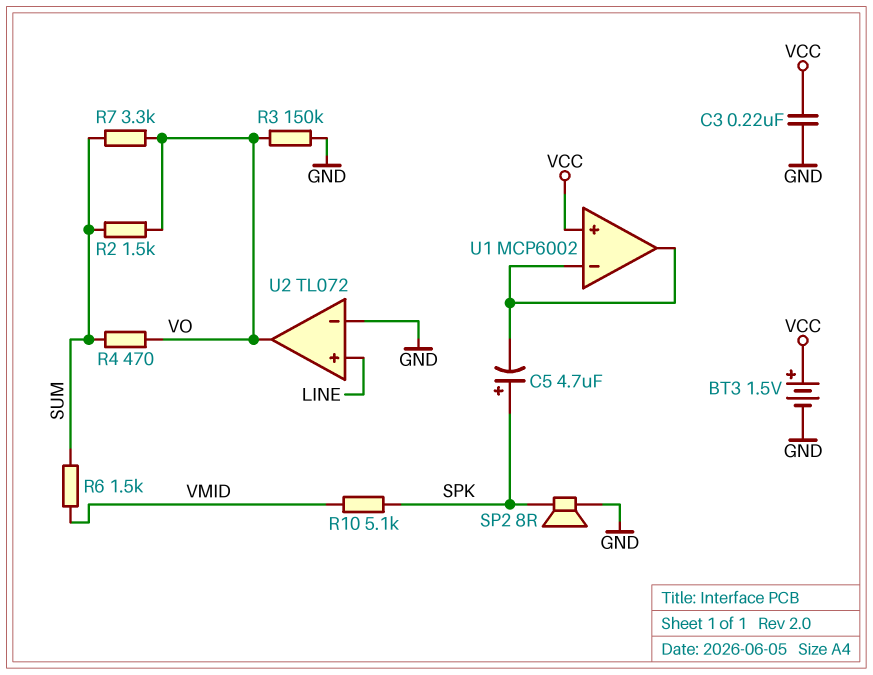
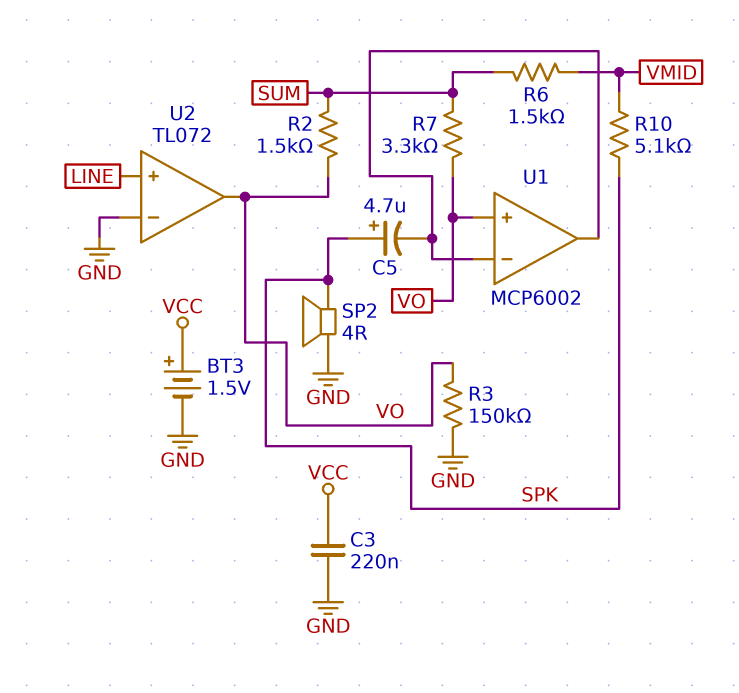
R4: 470 (SUM, VO) -> none
SP2: speaker 8R (GND, SPK) -> speaker 4R (GND, SPK)
U1 pin in+: VCC -> VO

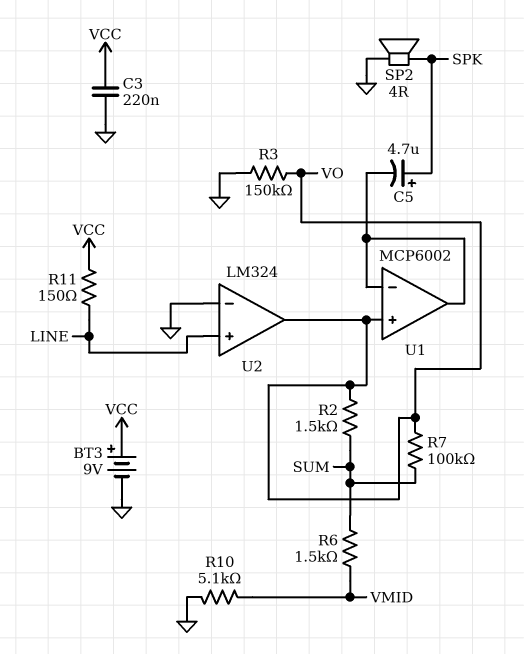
BT3: 1.5V (plus VCC, minus GND) -> 9V (plus VCC, minus GND)
R7: 3.3k (SUM, VO) -> 100k (SUM, VO)
R10: 5.1k (SPK, VMID) -> 5.1k (GND, VMID)
R11: none -> 150 (LINE, VCC)
U2: TL072 -> LM324

